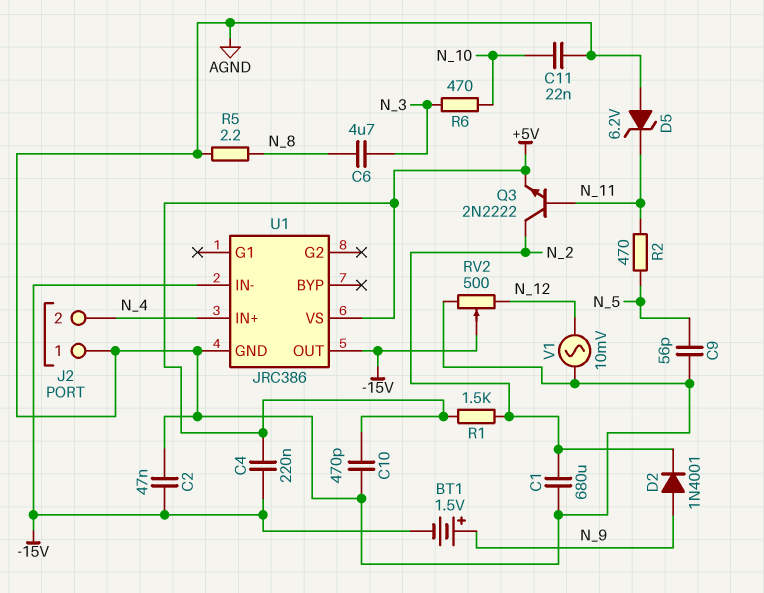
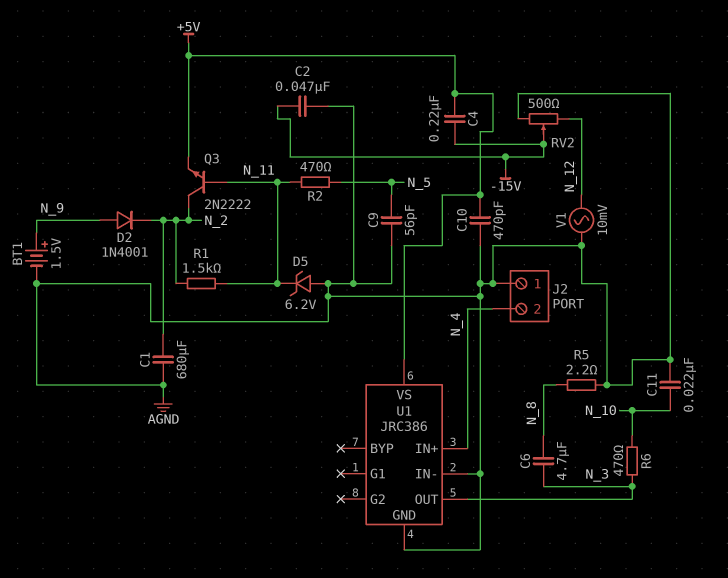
BT1: 1.5V (plus N_9, minus -15V) -> 1.5V (plus N_9, minus AGND)
R1: 1.5k (+5V, N_2) -> 1.5k (N_2, N_11)
U1 pin IN-: -15V -> AGND
U1 pin OUT: -15V -> N_3

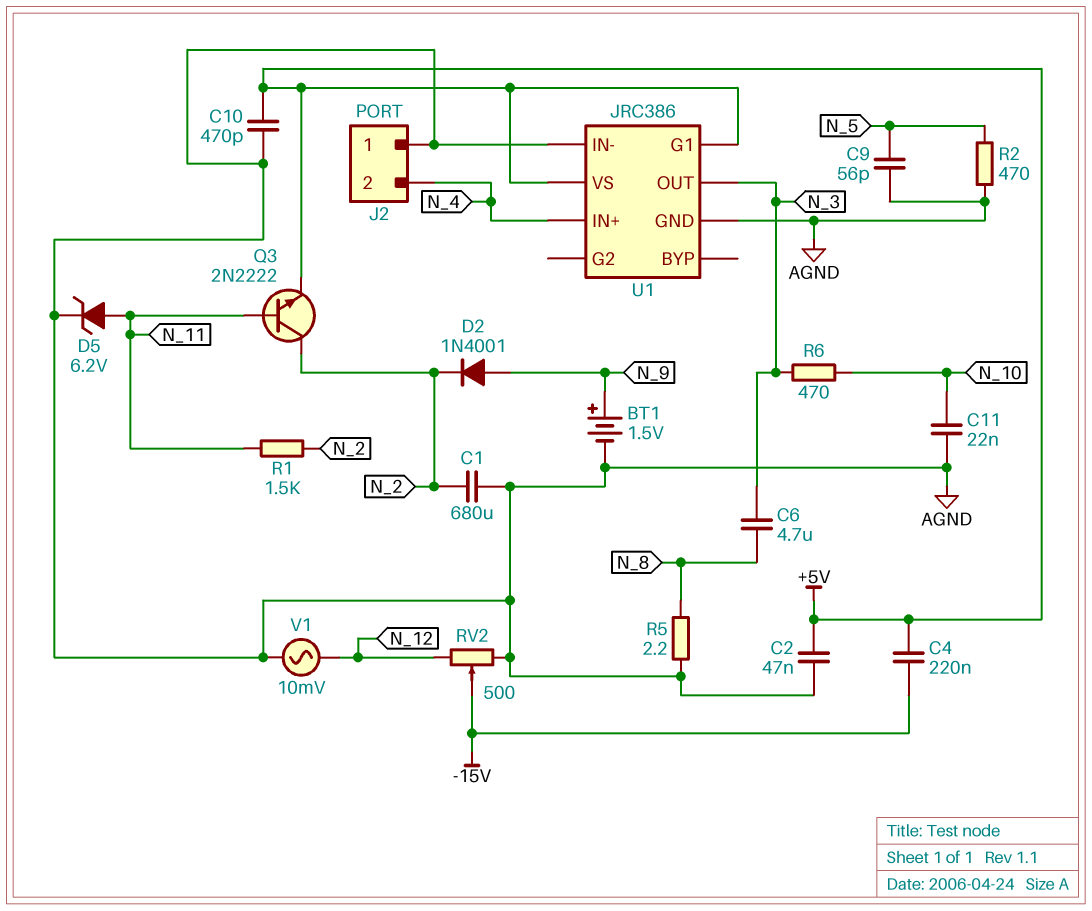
C2: 47nF (-15V, AGND) -> 47nF (+5V, AGND)
D5: zener 6.2V (A AGND, K N_11) -> zener 6.2V (A N_11, K AGND)
R2: 470 (N_5, N_11) -> 470 (AGND, N_5)
U1 pin G1: none -> +5V

